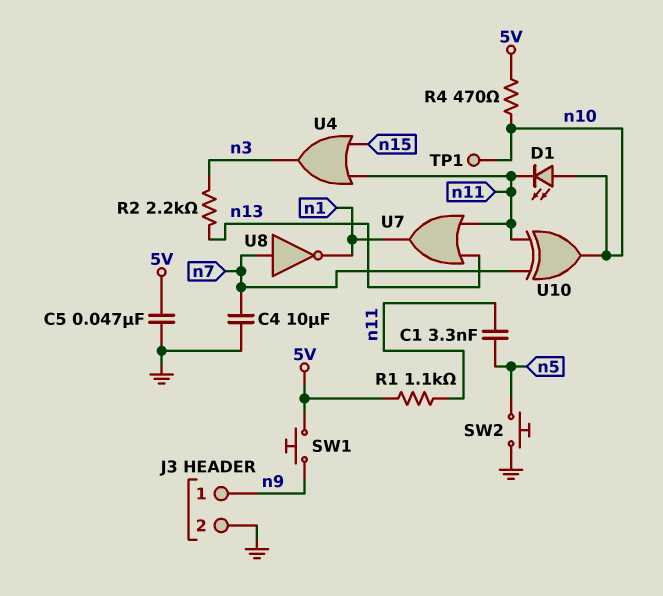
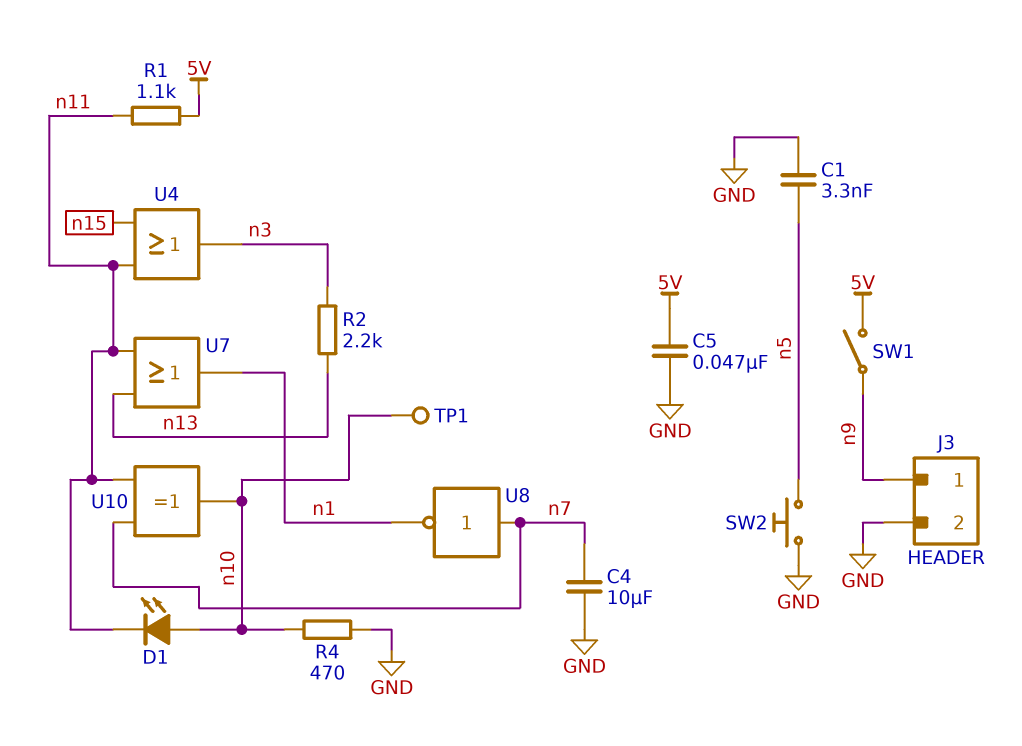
C1: 3.3nF (n5, n11) -> 3.3nF (GND, n5)
R4: 470 (5V, n10) -> 470 (GND, n10)
SW1: button (5V, n9) -> switch (5V, n9)

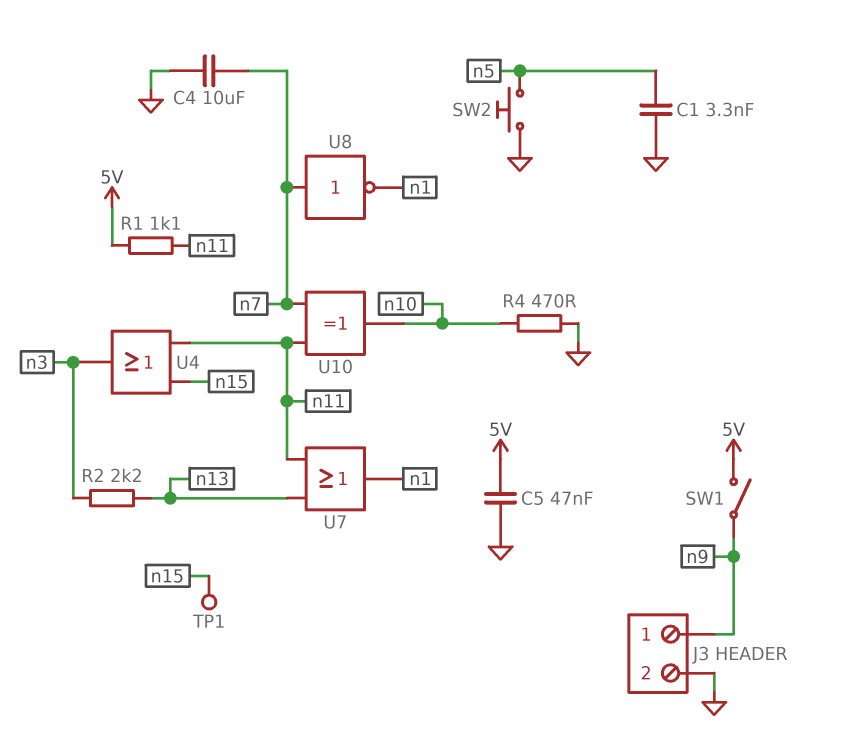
D1: LED (A n10, K n11) -> none
TP1: test point (n10) -> test point (n15)

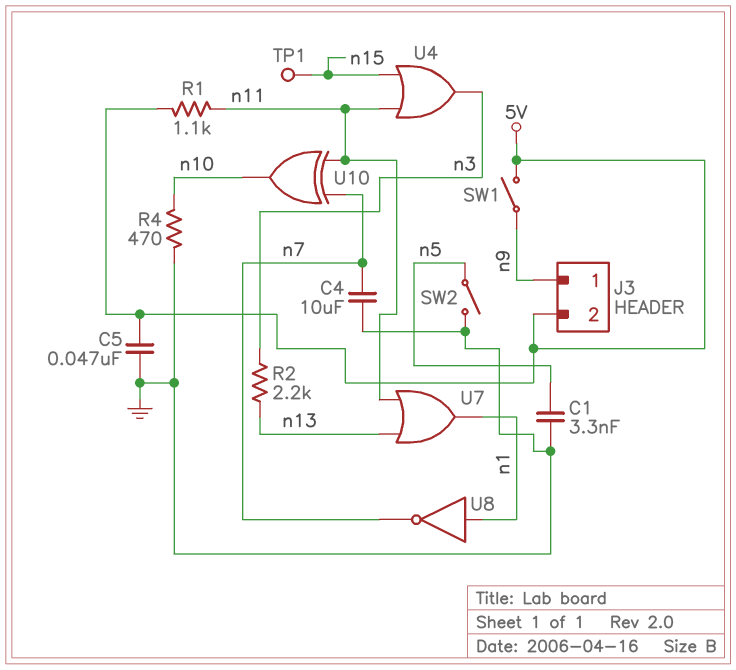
J3 pin 2: GND -> 5V
SW2: button (GND, n5) -> switch (GND, n5)
U8: NOT (in n7, out n1) -> NOT (in n1, out n7)

